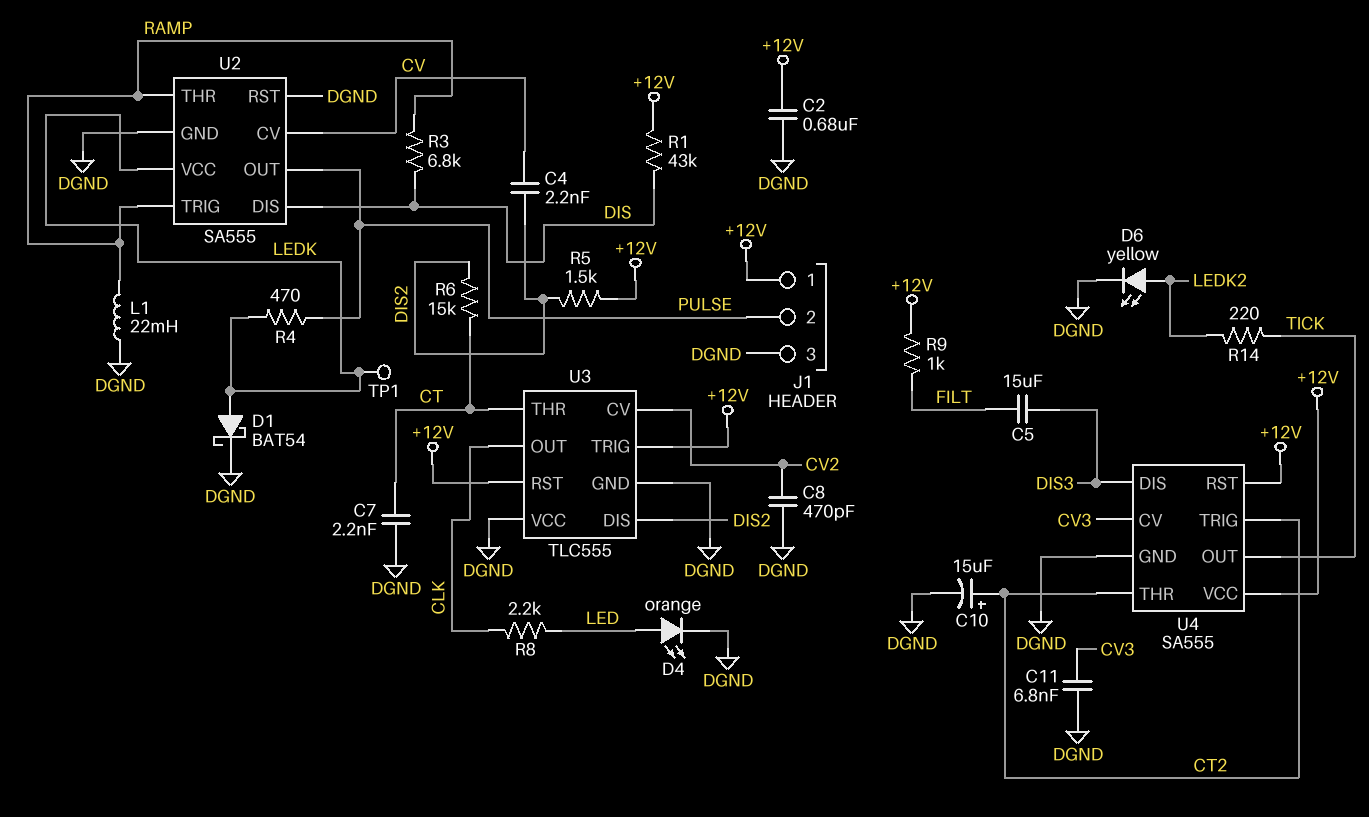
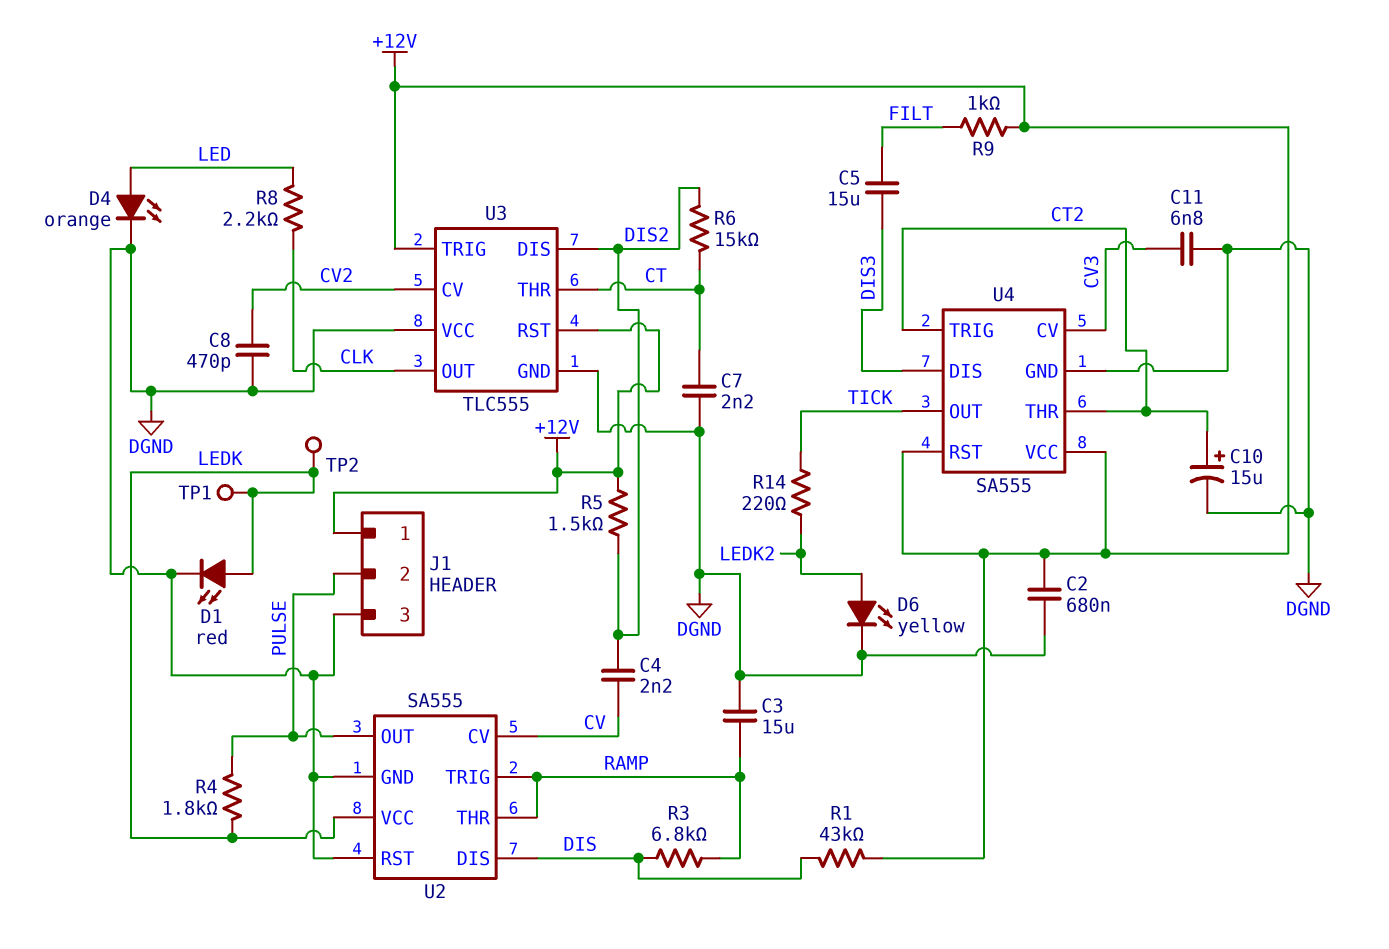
C3: none -> 15uF (DGND, RAMP)
D1: schottky BAT54 (A LEDK, K DGND) -> LED red (A LEDK, K DGND)
L1: 22mH (DGND, RAMP) -> none
R4: 470 (LEDK, PULSE) -> 1.8k (LEDK, PULSE)
TP2: none -> test point (LEDK)

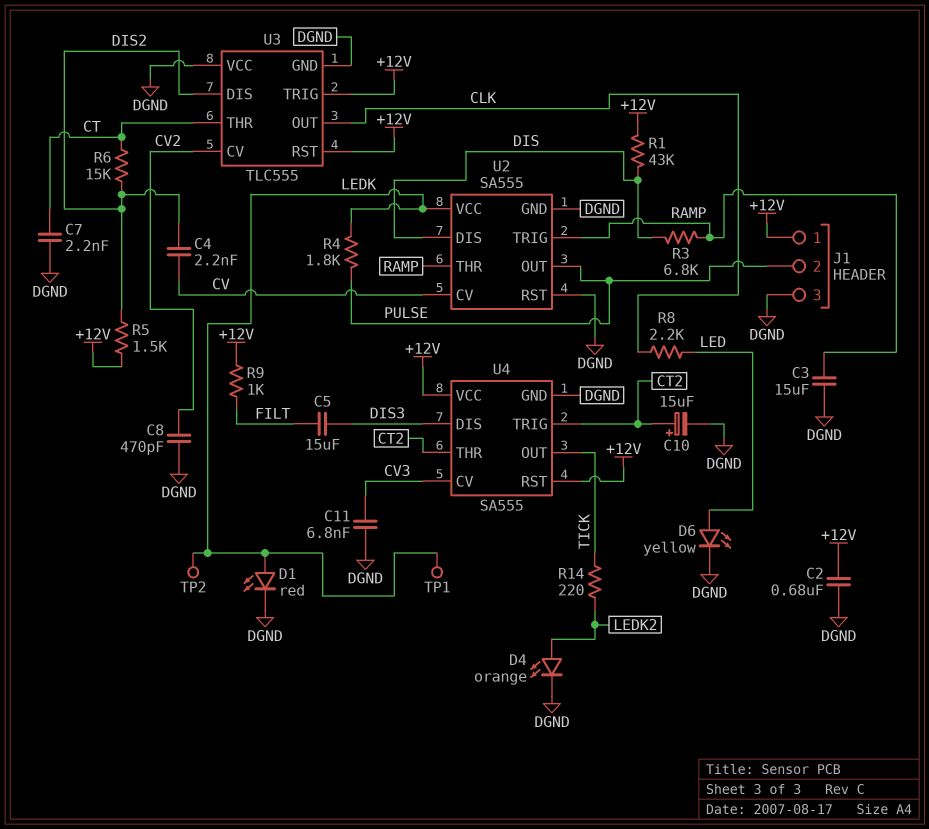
D4: LED orange (A LED, K DGND) -> LED orange (A LEDK2, K DGND)
D6: LED yellow (A LEDK2, K DGND) -> LED yellow (A LED, K DGND)

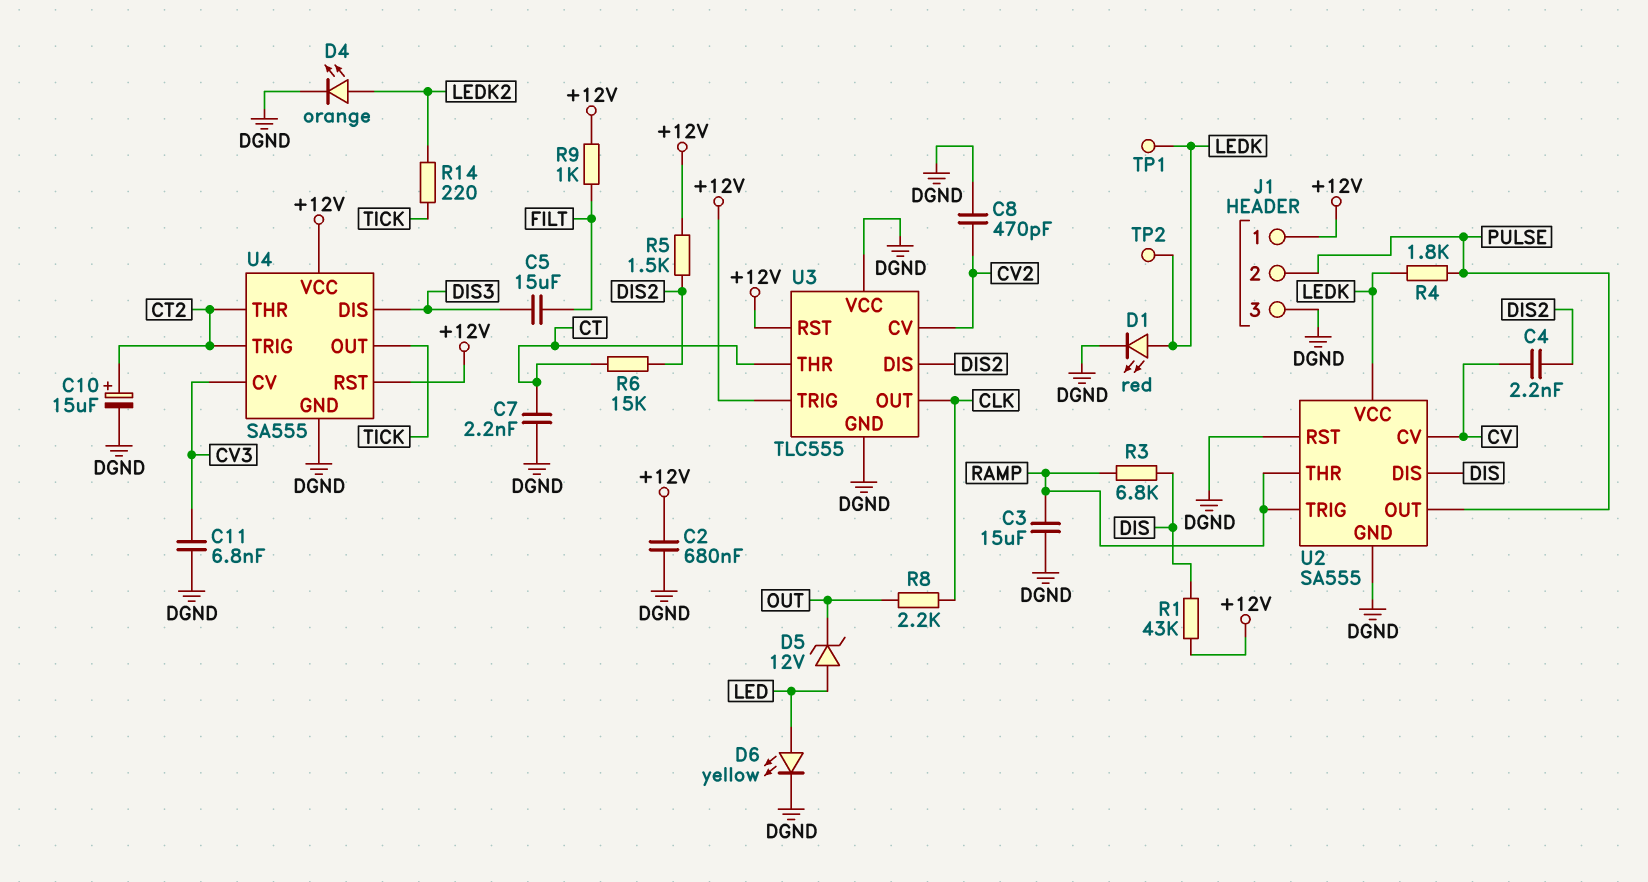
D5: none -> zener 12V (A LED, K OUT)
R8: 2.2k (CLK, LED) -> 2.2k (CLK, OUT)

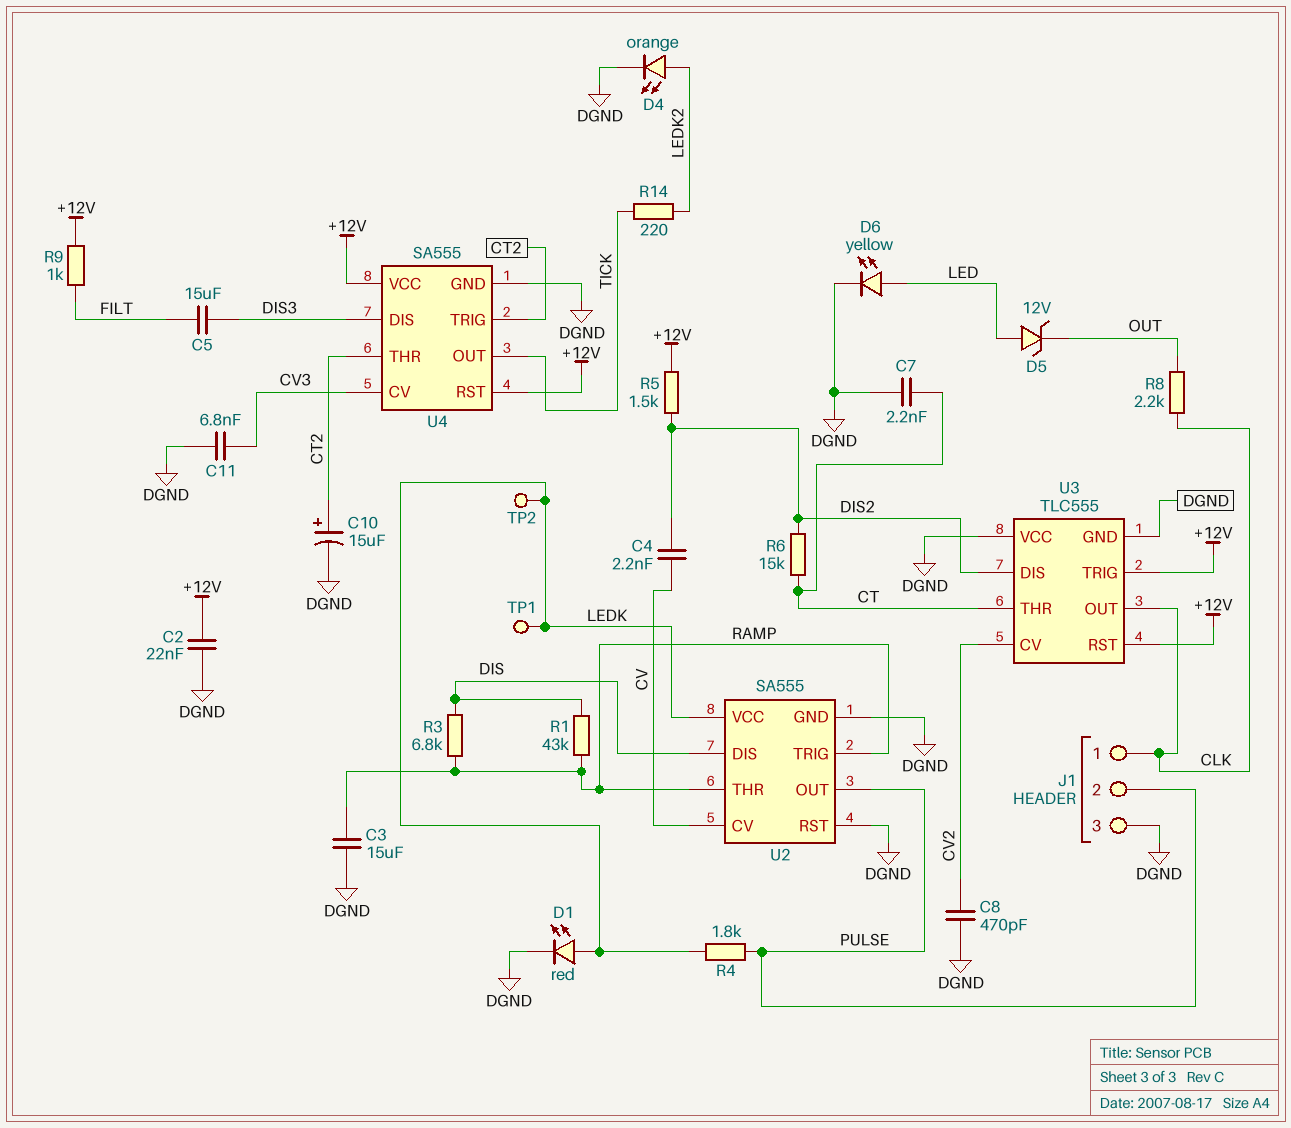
C2: 680nF (+12V, DGND) -> 22nF (+12V, DGND)
J1 pin 1: +12V -> CLK
R1: 43k (+12V, DIS) -> 43k (DIS, RAMP)

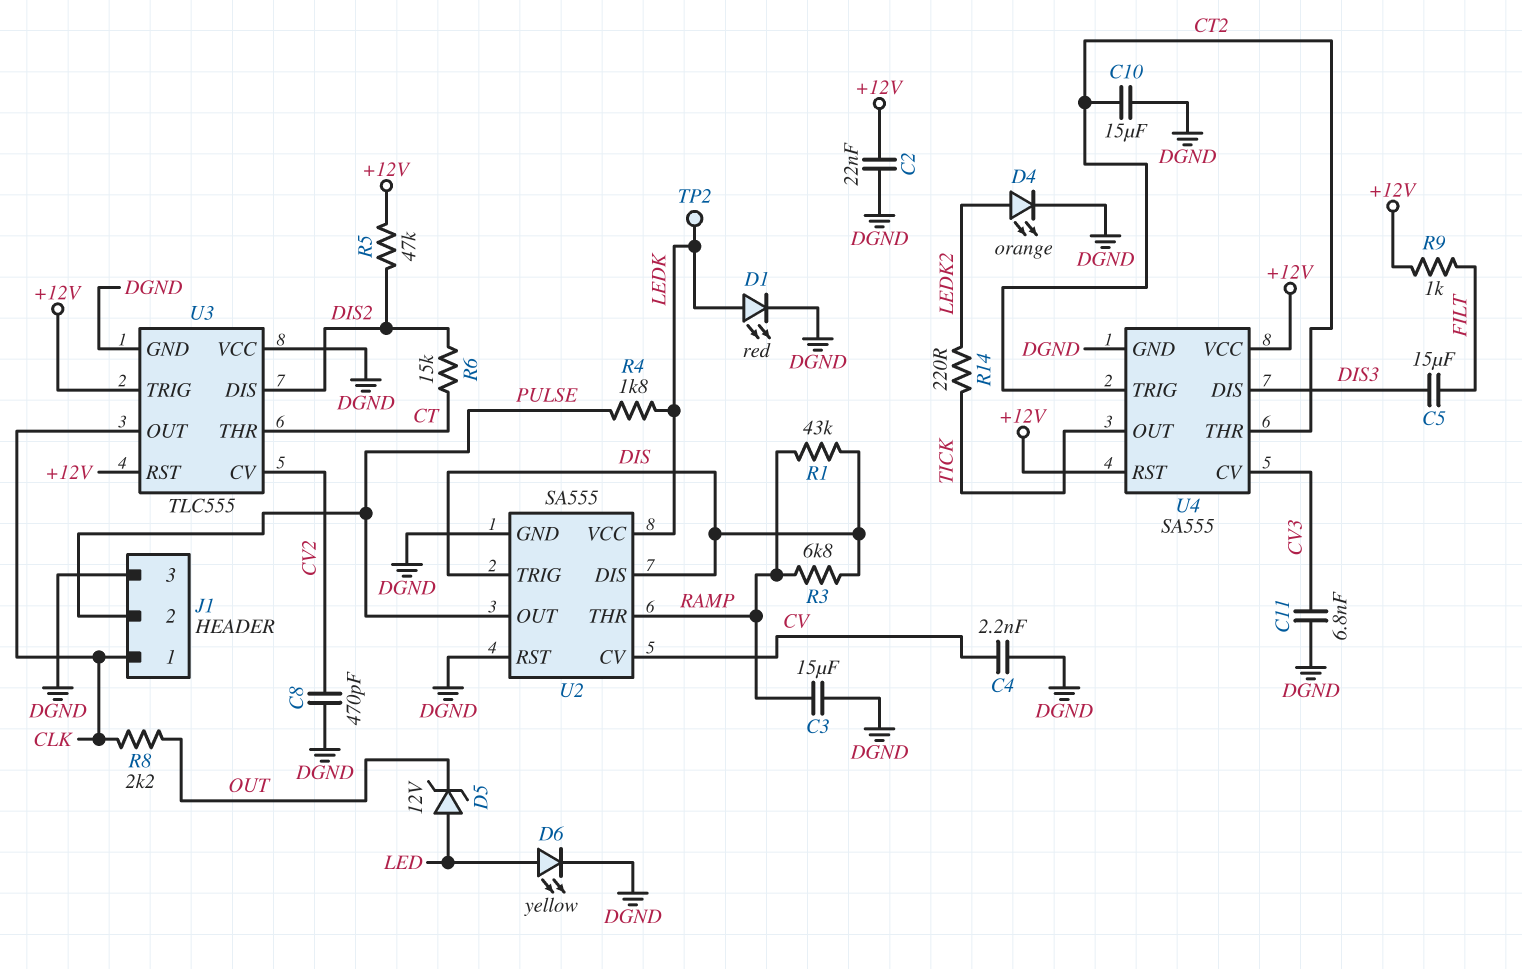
C4: 2.2nF (CV, DIS2) -> 2.2nF (CV, DGND)
C7: 2.2nF (CT, DGND) -> none
C10: 15uF (plus CT2, minus DGND) -> 15uF (CT2, DGND)
R5: 1.5k (+12V, DIS2) -> 47k (+12V, DIS2)
TP1: test point (LEDK) -> none
U2 pin TRIG: RAMP -> DIS

